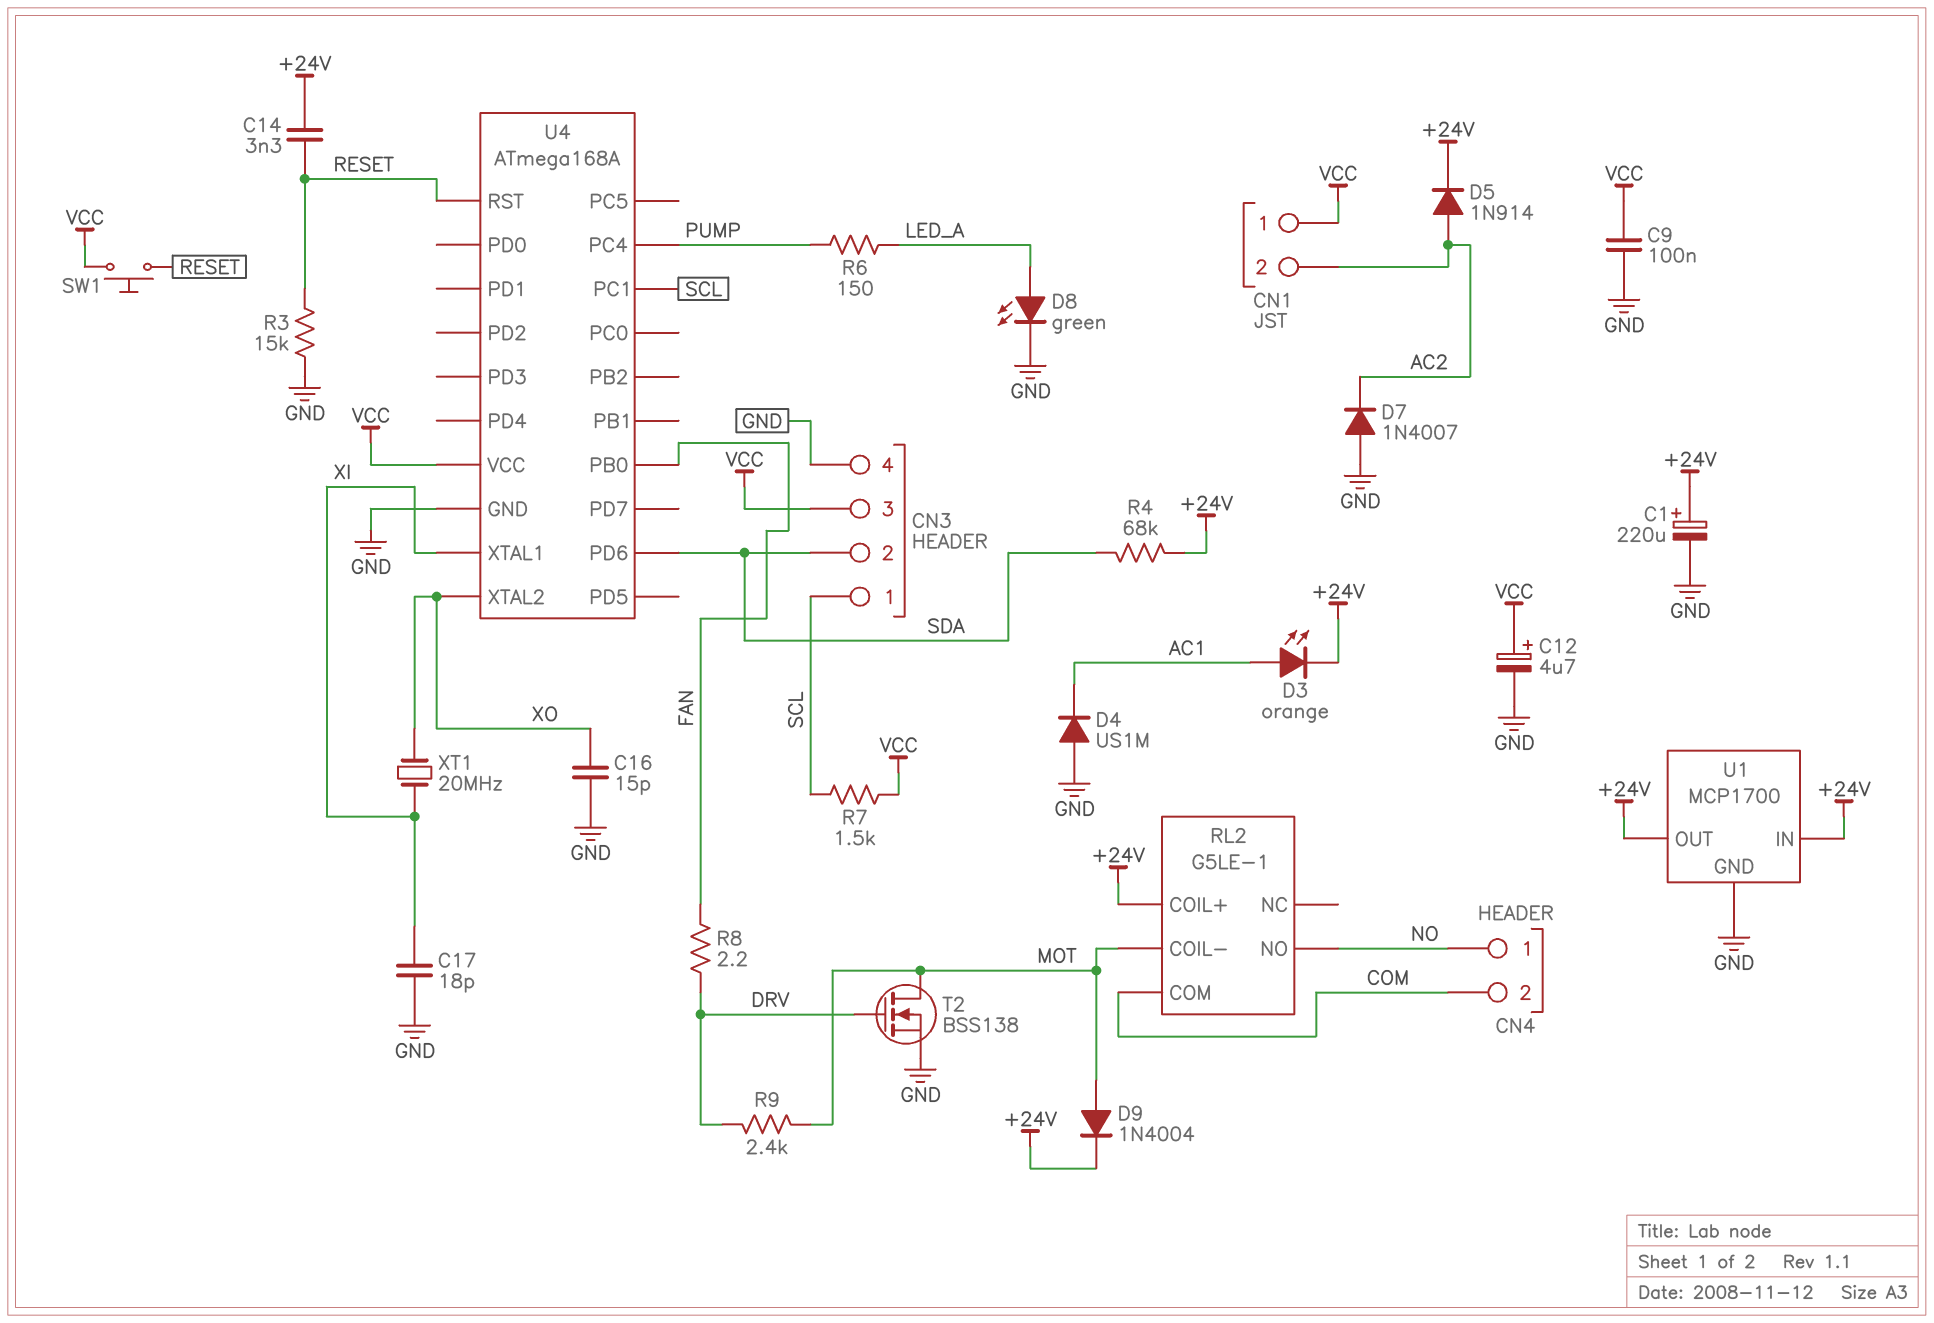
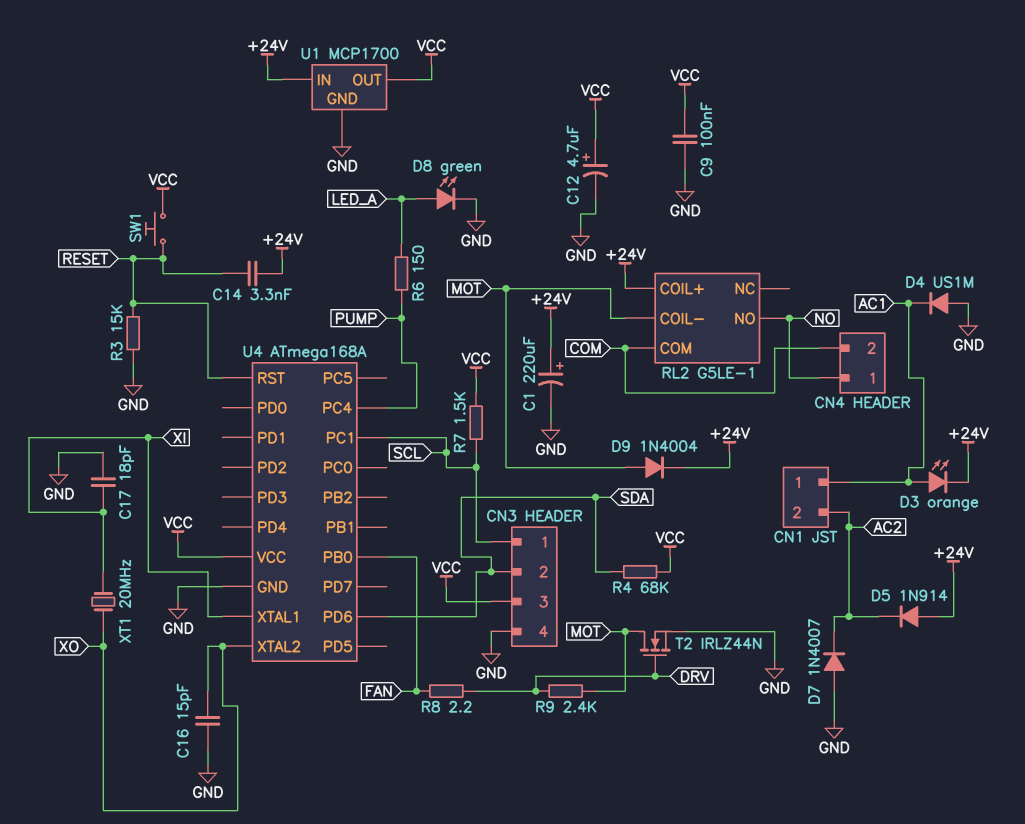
CN1 pin 1: VCC -> AC1
D5: diode 1N914 (A AC2, K +24V) -> diode 1N914 (A +24V, K AC2)
R4: 68k (+24V, SDA) -> 68k (SDA, VCC)
T2: NMOS BSS138 (G DRV, D MOT, S GND) -> NMOS IRLZ44N (G DRV, D MOT, S GND)
U1 pin OUT: +24V -> VCC

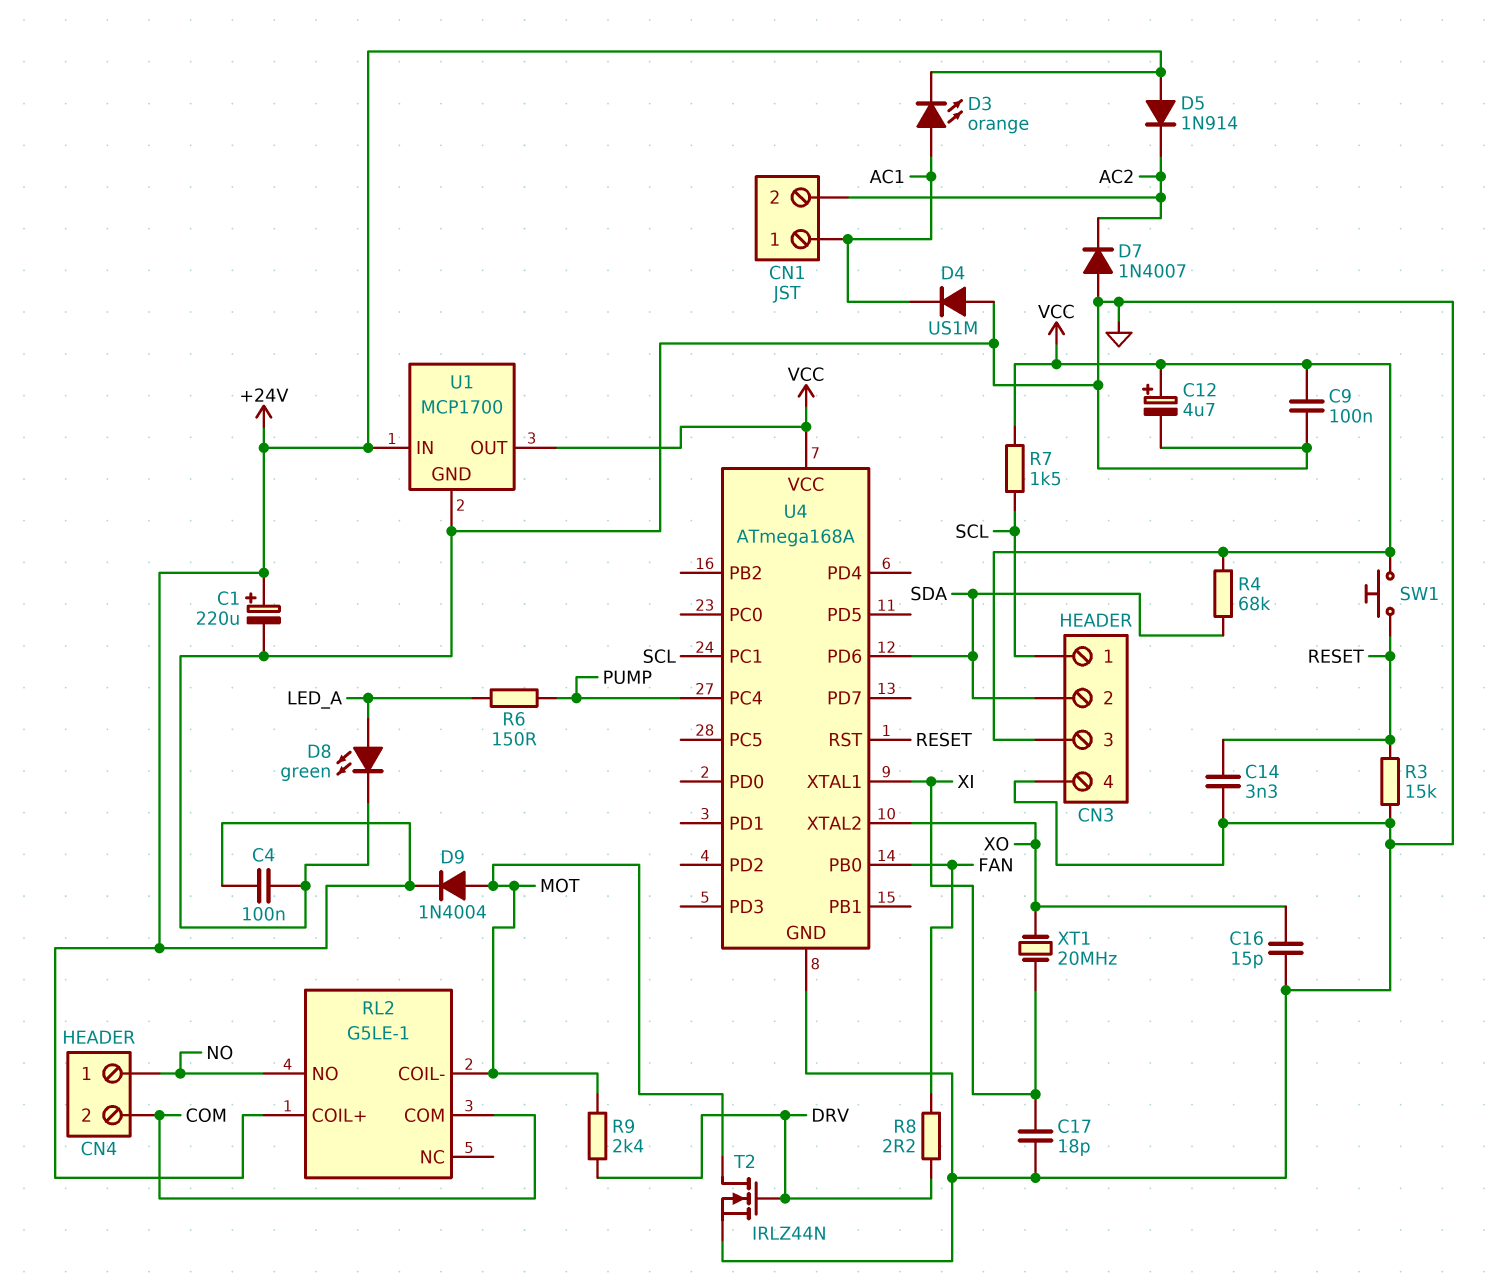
C4: none -> 100nF (+24V, GND)
C14: 3.3nF (+24V, RESET) -> 3.3nF (GND, RESET)

